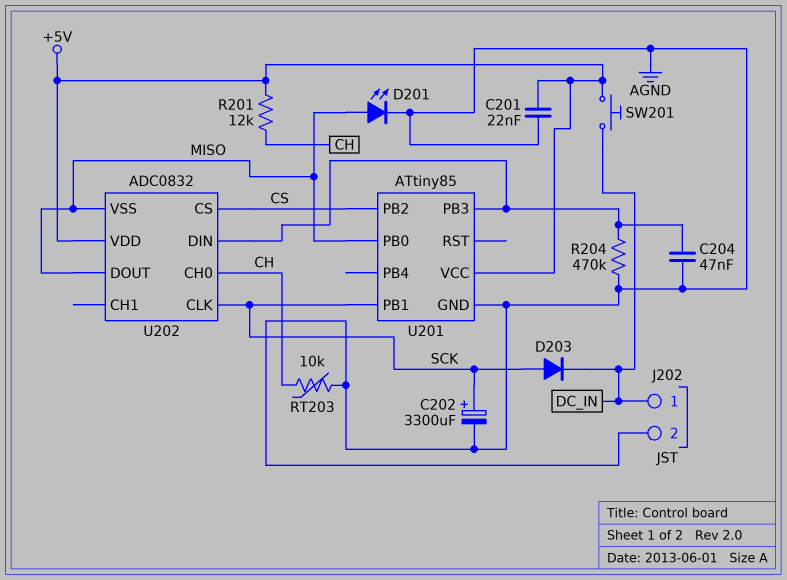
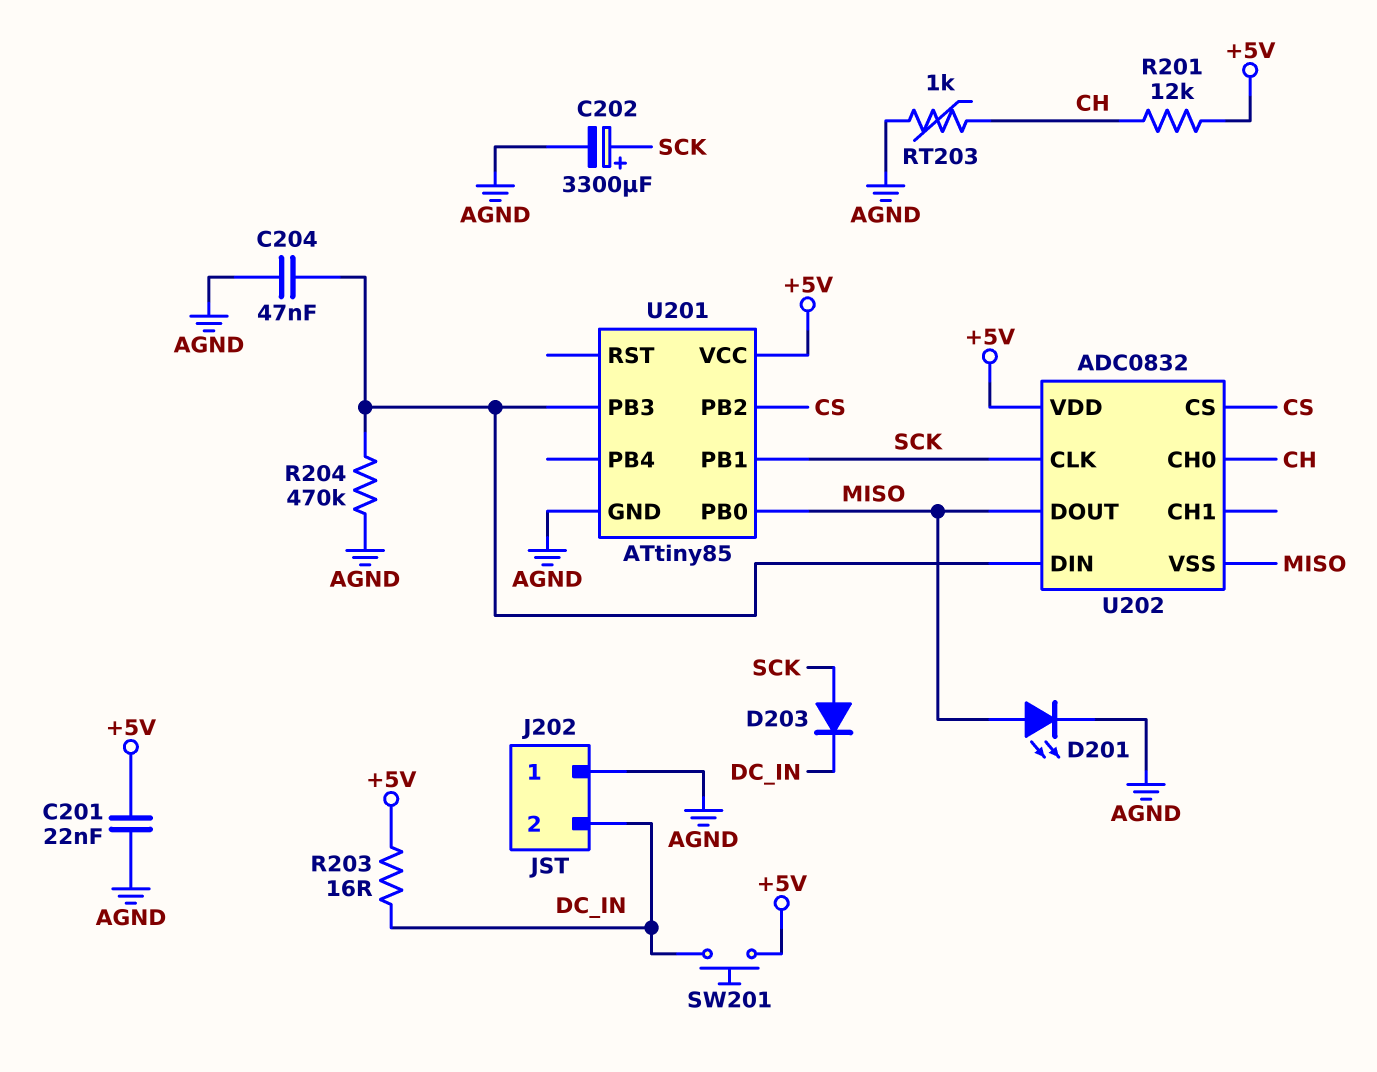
J202 pin 1: DC_IN -> AGND
J202 pin 2: AGND -> DC_IN
R203: none -> 16 (+5V, DC_IN)
RT203: 10k (AGND, CH) -> 1k (AGND, CH)

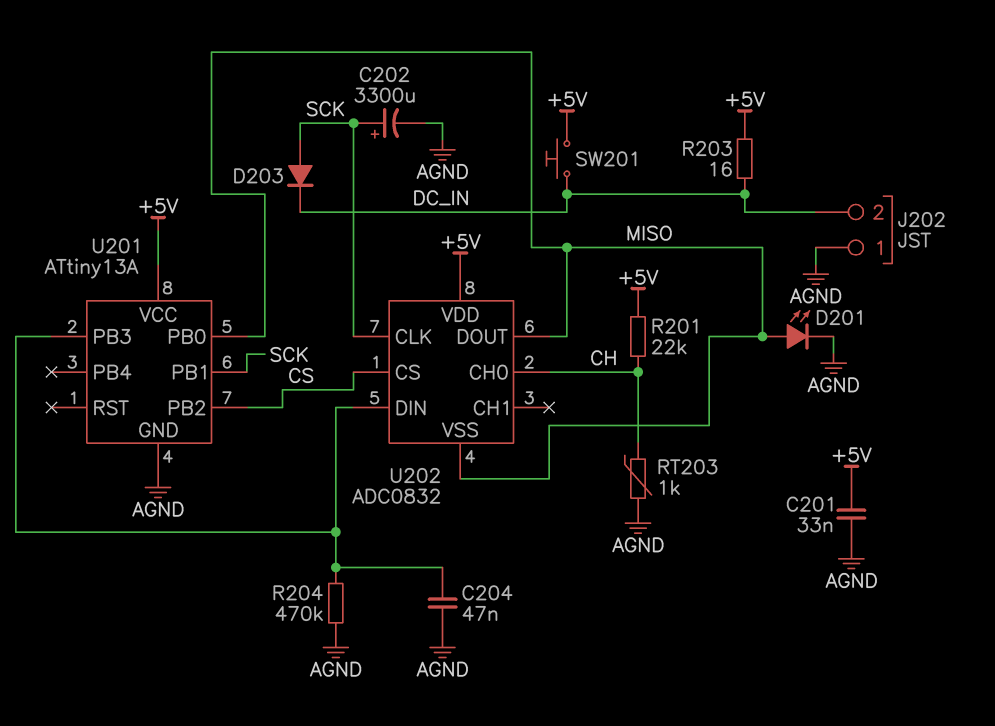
C201: 22nF (+5V, AGND) -> 33nF (+5V, AGND)
R201: 12k (+5V, CH) -> 22k (+5V, CH)
U201: ATtiny85 -> ATtiny13A

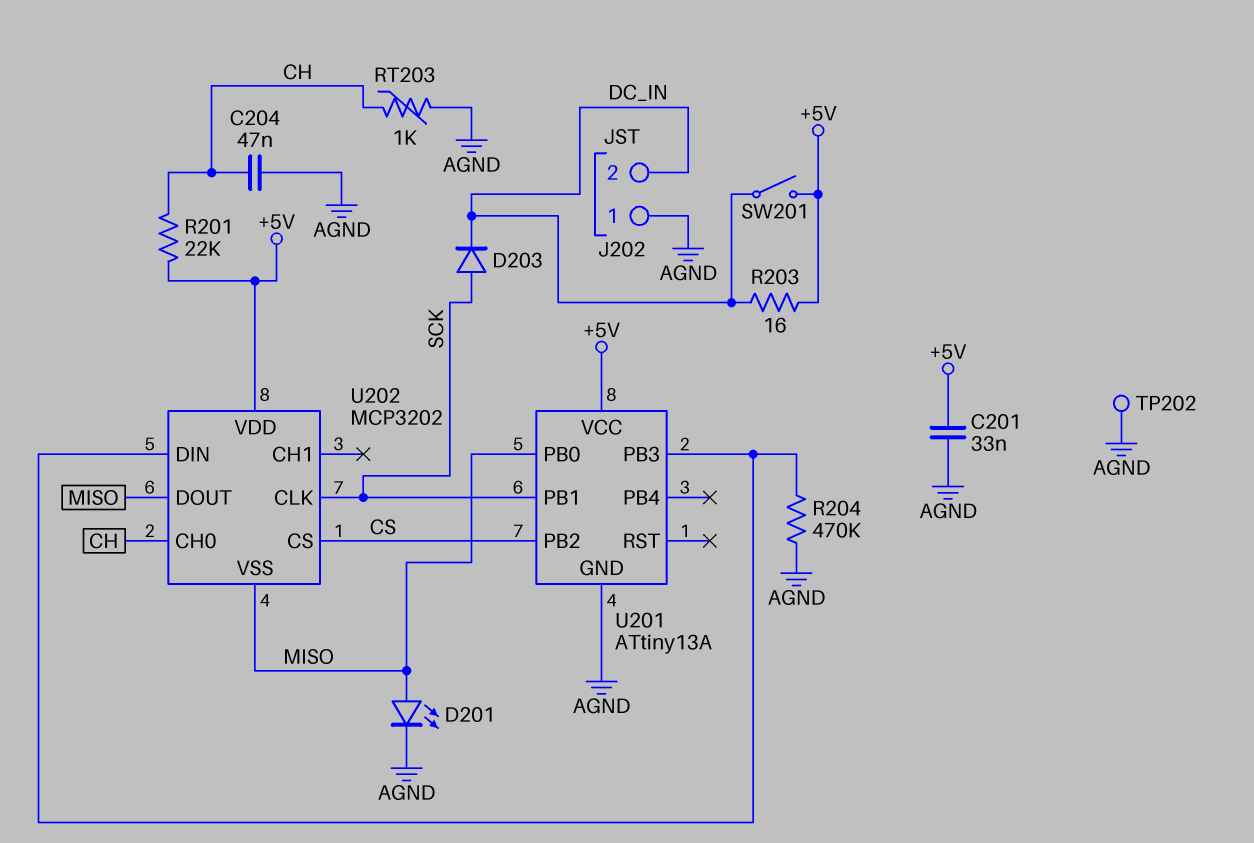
C202: 3300uF (plus SCK, minus AGND) -> none
C204: 47nF (AGND, U201/PB3) -> 47nF (AGND, CH)
SW201: button (+5V, DC_IN) -> switch (+5V, DC_IN)
TP202: none -> test point (AGND)
U202: ADC0832 -> MCP3202

